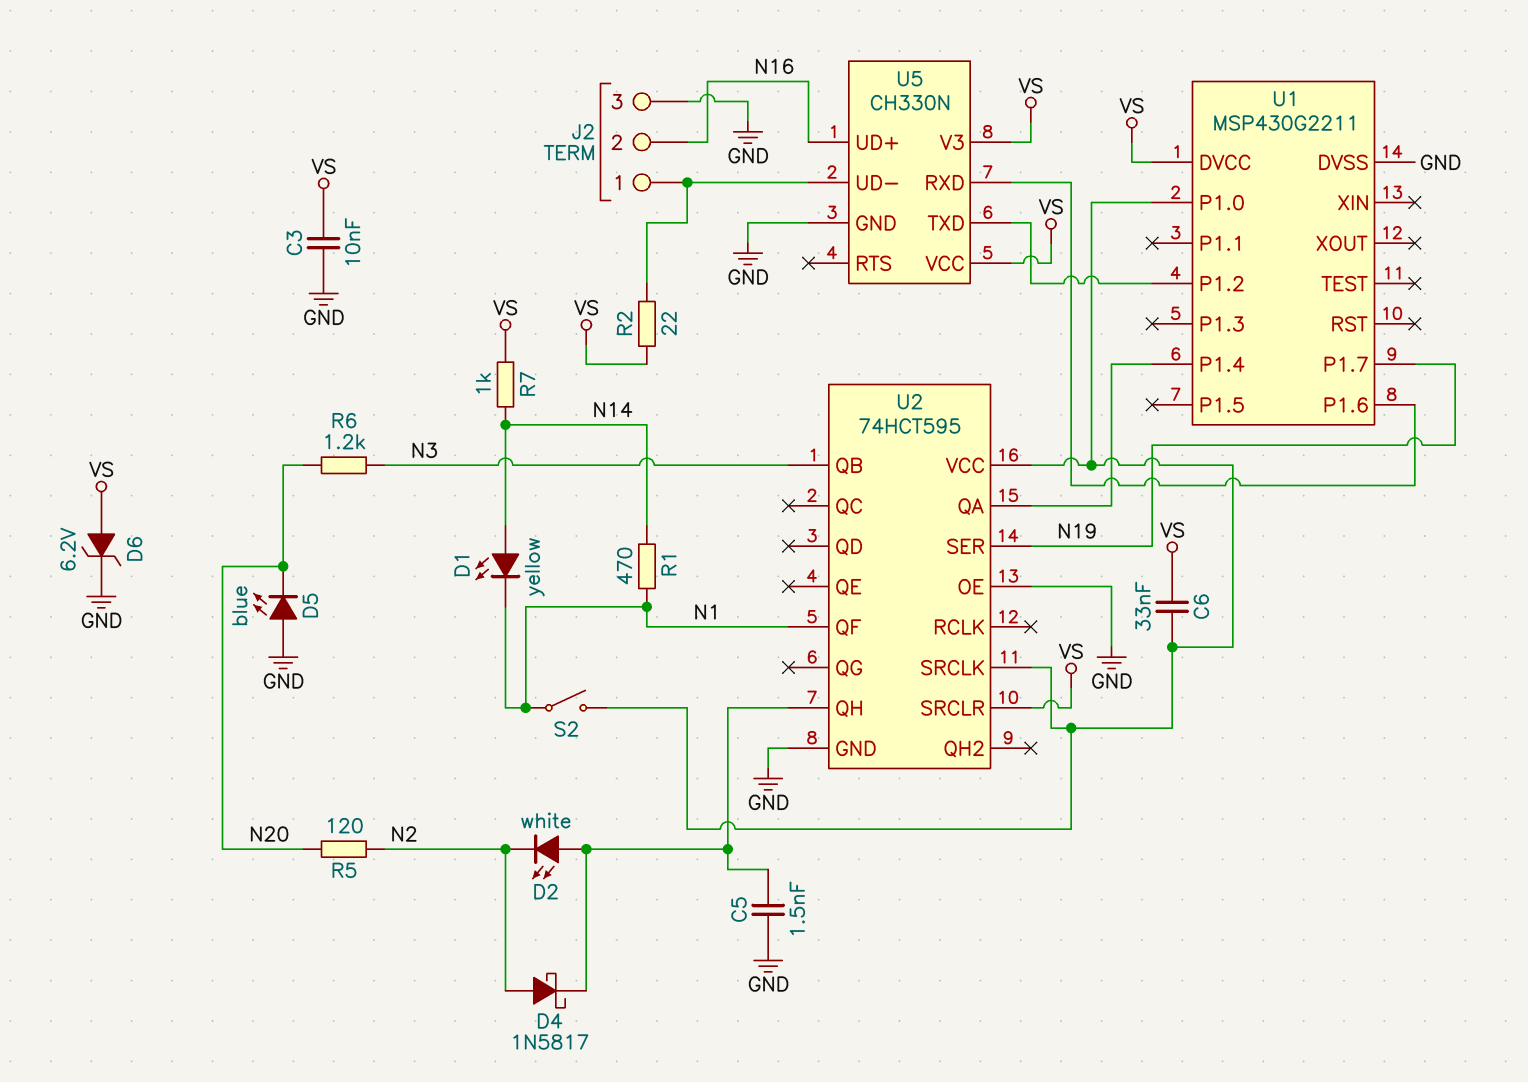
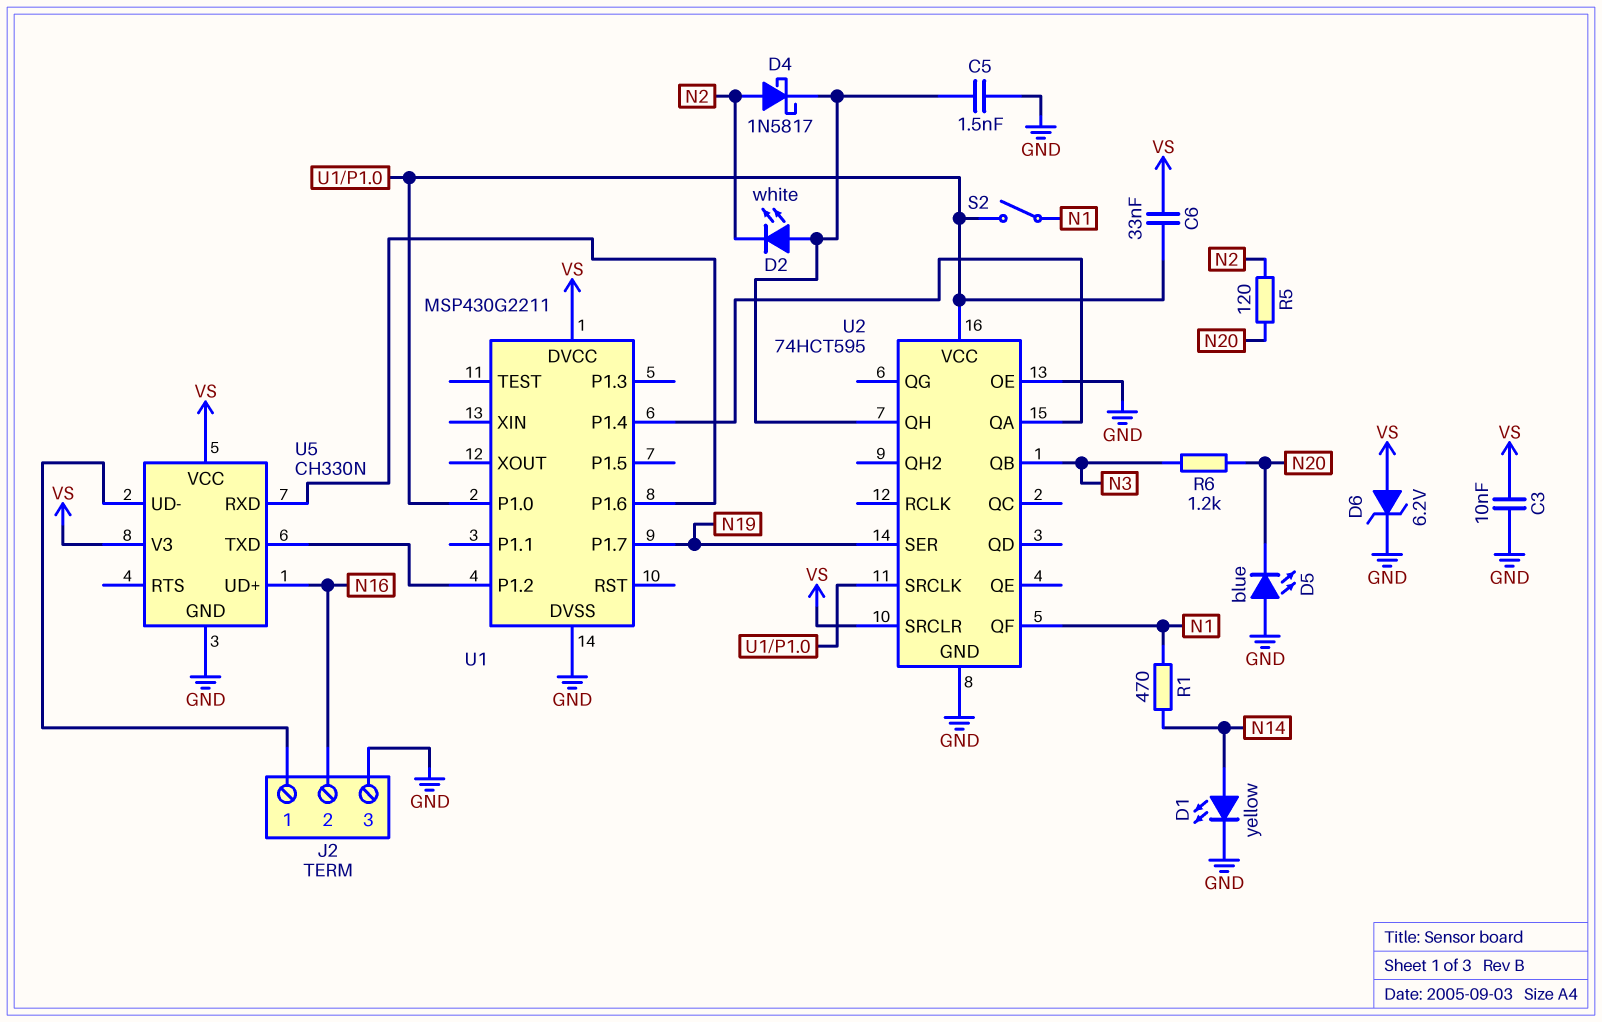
D1: LED yellow (A N14, K N1) -> LED yellow (A N14, K GND)
R2: 22 (J2/1, VS) -> none
R7: 1k (N14, VS) -> none

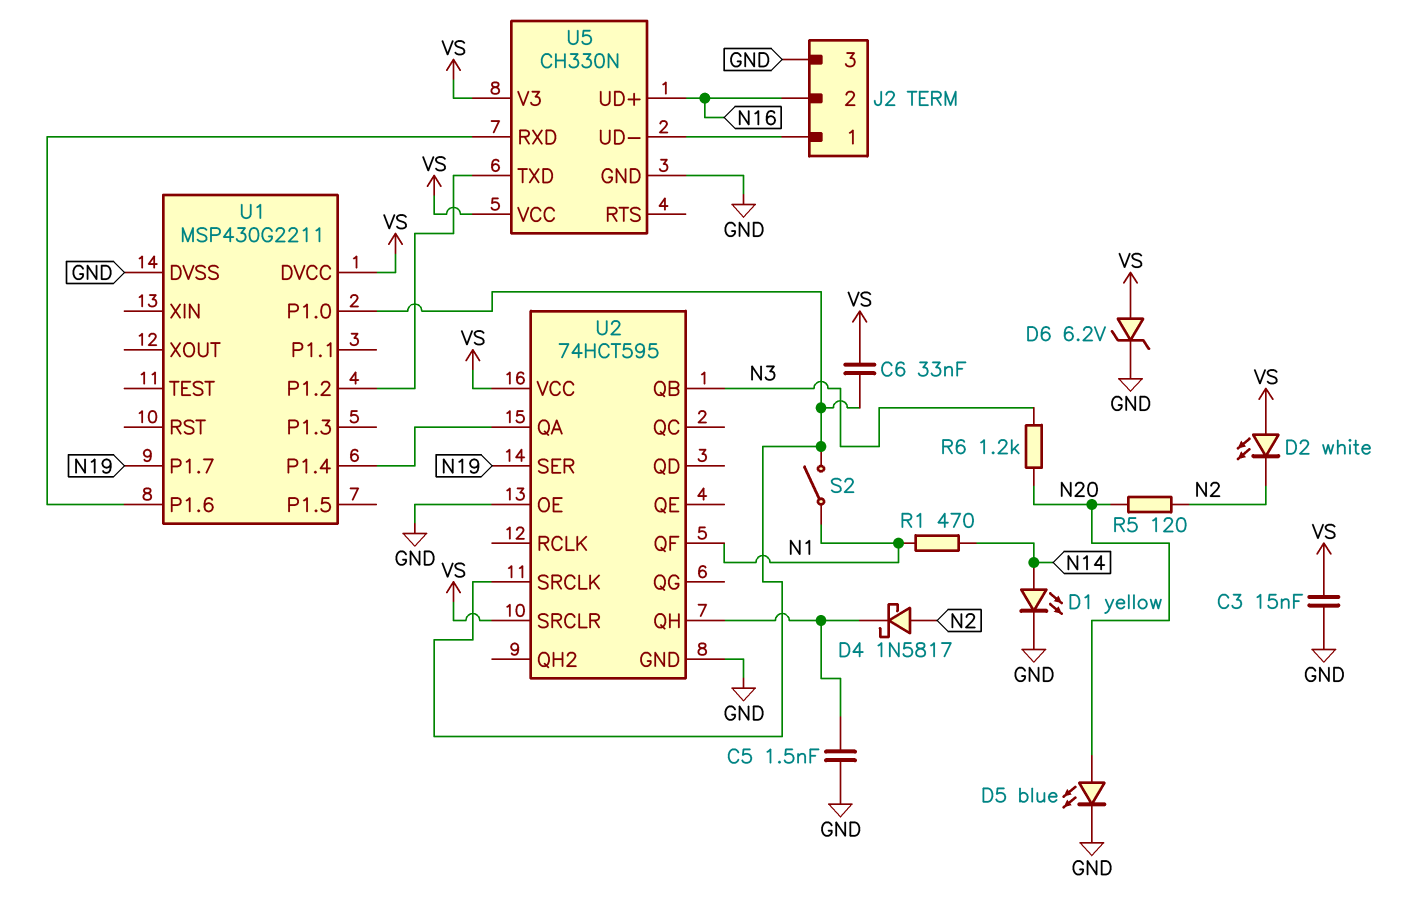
C3: 10nF (GND, VS) -> 15nF (GND, VS)
D2: LED white (A U2/QH, K N2) -> LED white (A VS, K N2)
D5: LED blue (A GND, K N20) -> LED blue (A N20, K GND)
U2 pin VCC: U1/P1.0 -> VS

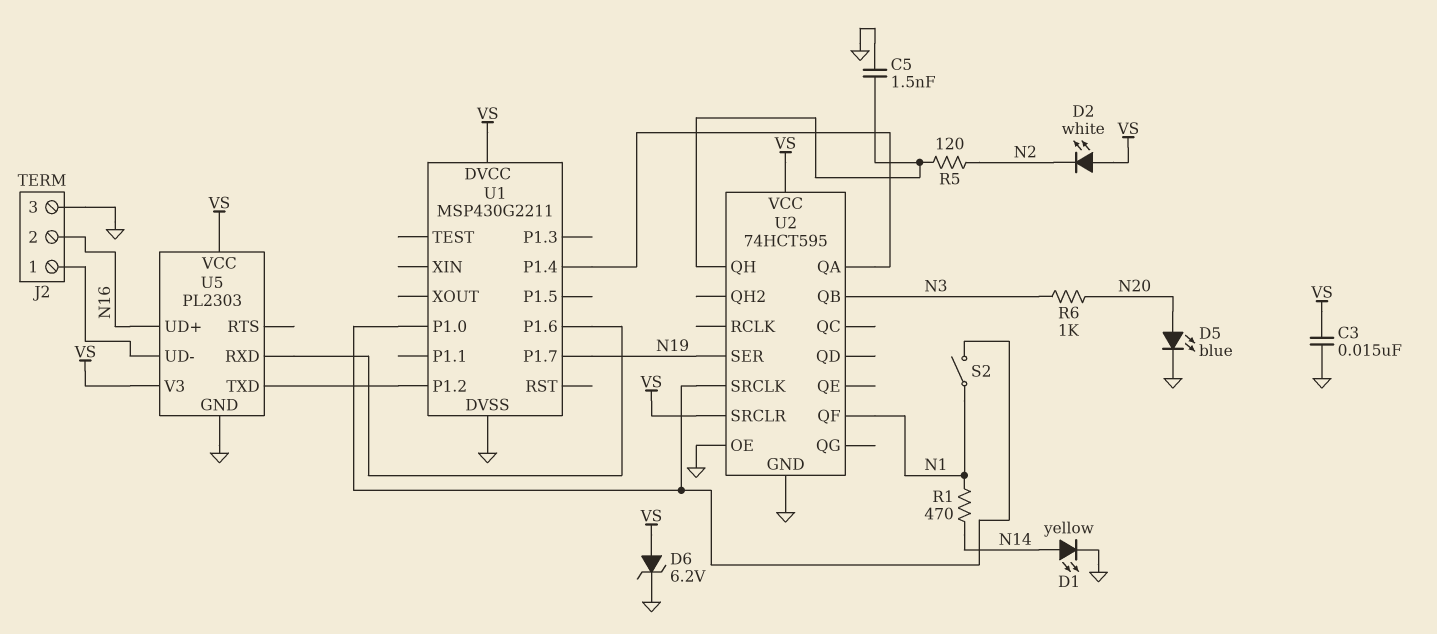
C6: 33nF (U1/P1.0, VS) -> none
D4: schottky 1N5817 (A N2, K U2/QH) -> none
R5: 120 (N2, N20) -> 120 (N2, U2/QH)
R6: 1.2k (N3, N20) -> 1k (N3, N20)
U5: CH330N -> PL2303

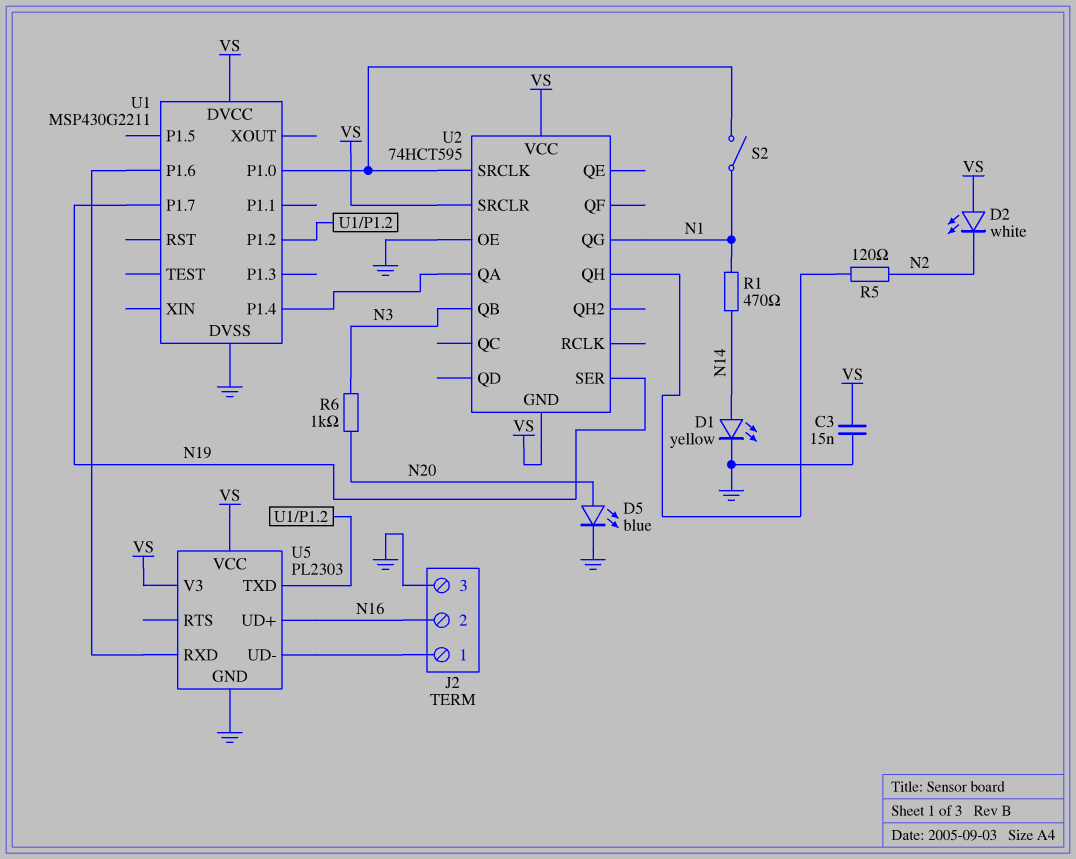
C5: 1.5nF (GND, U2/QH) -> none
D6: zener 6.2V (A VS, K GND) -> none
U2 pin GND: GND -> VS
U2 pin QF: N1 -> none
U2 pin QG: none -> N1

